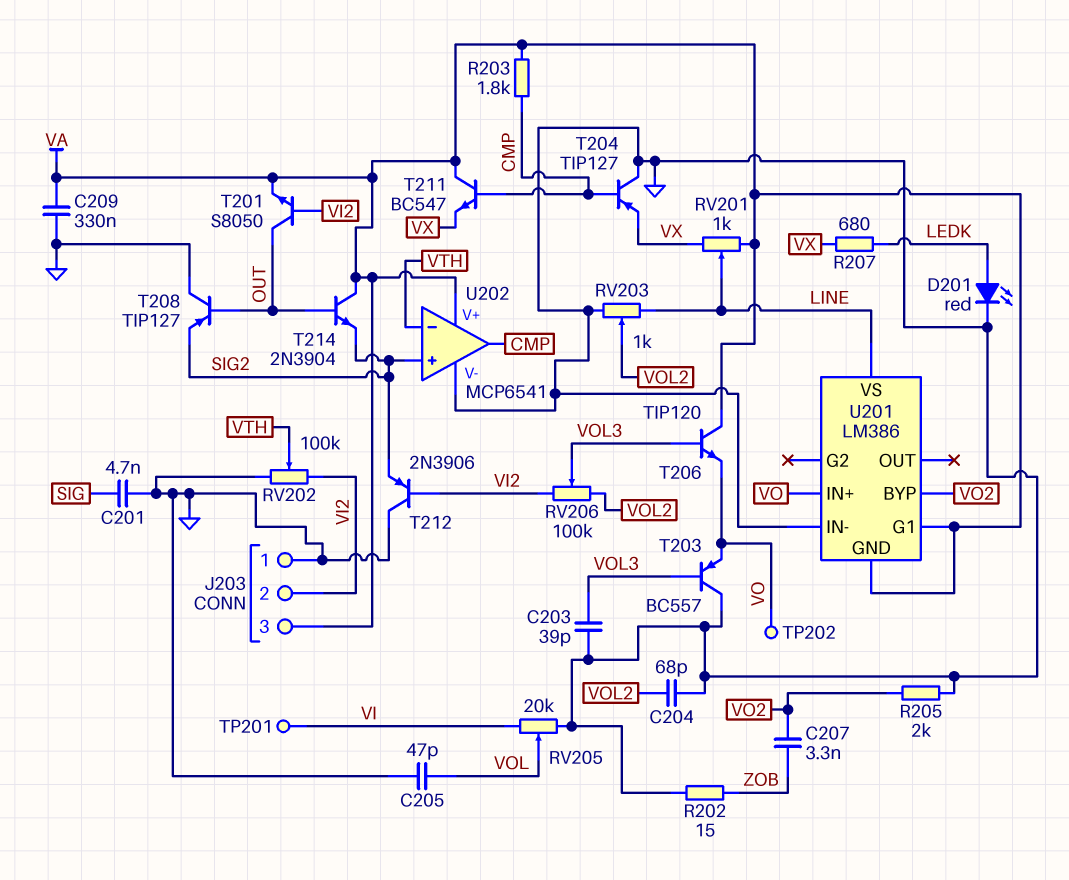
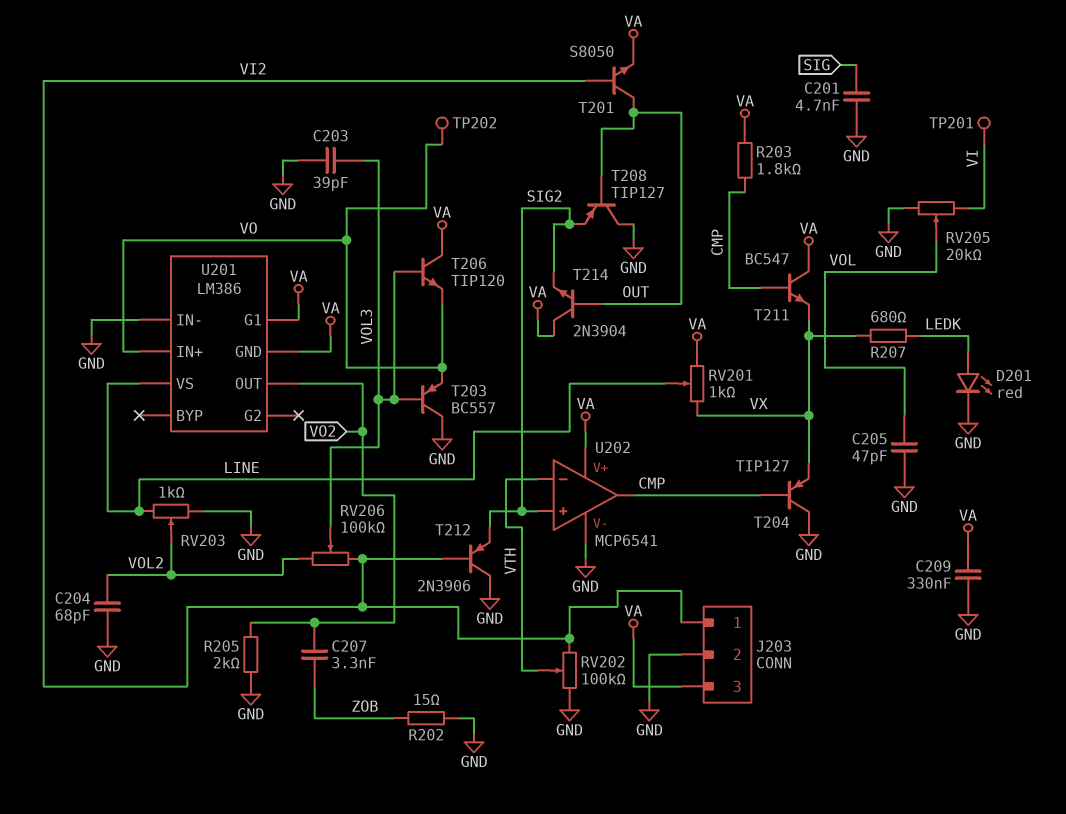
J203 pin 1: GND -> VI2
J203 pin 2: VI2 -> GND
U201 pin BYP: VO2 -> none
U201 pin OUT: none -> VO2

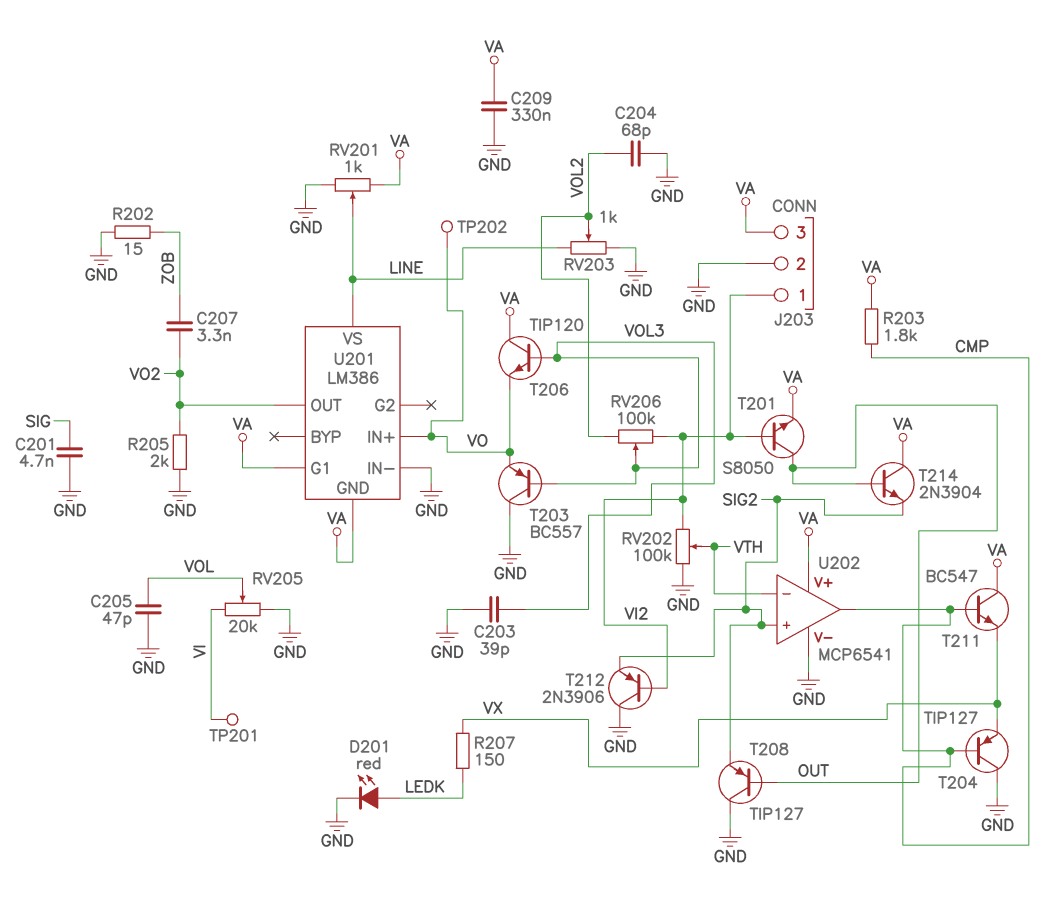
R207: 680 (LEDK, VX) -> 150 (LEDK, VX)
RV201: 1k (VA, VX, wiper LINE) -> 1k (GND, VA, wiper LINE)

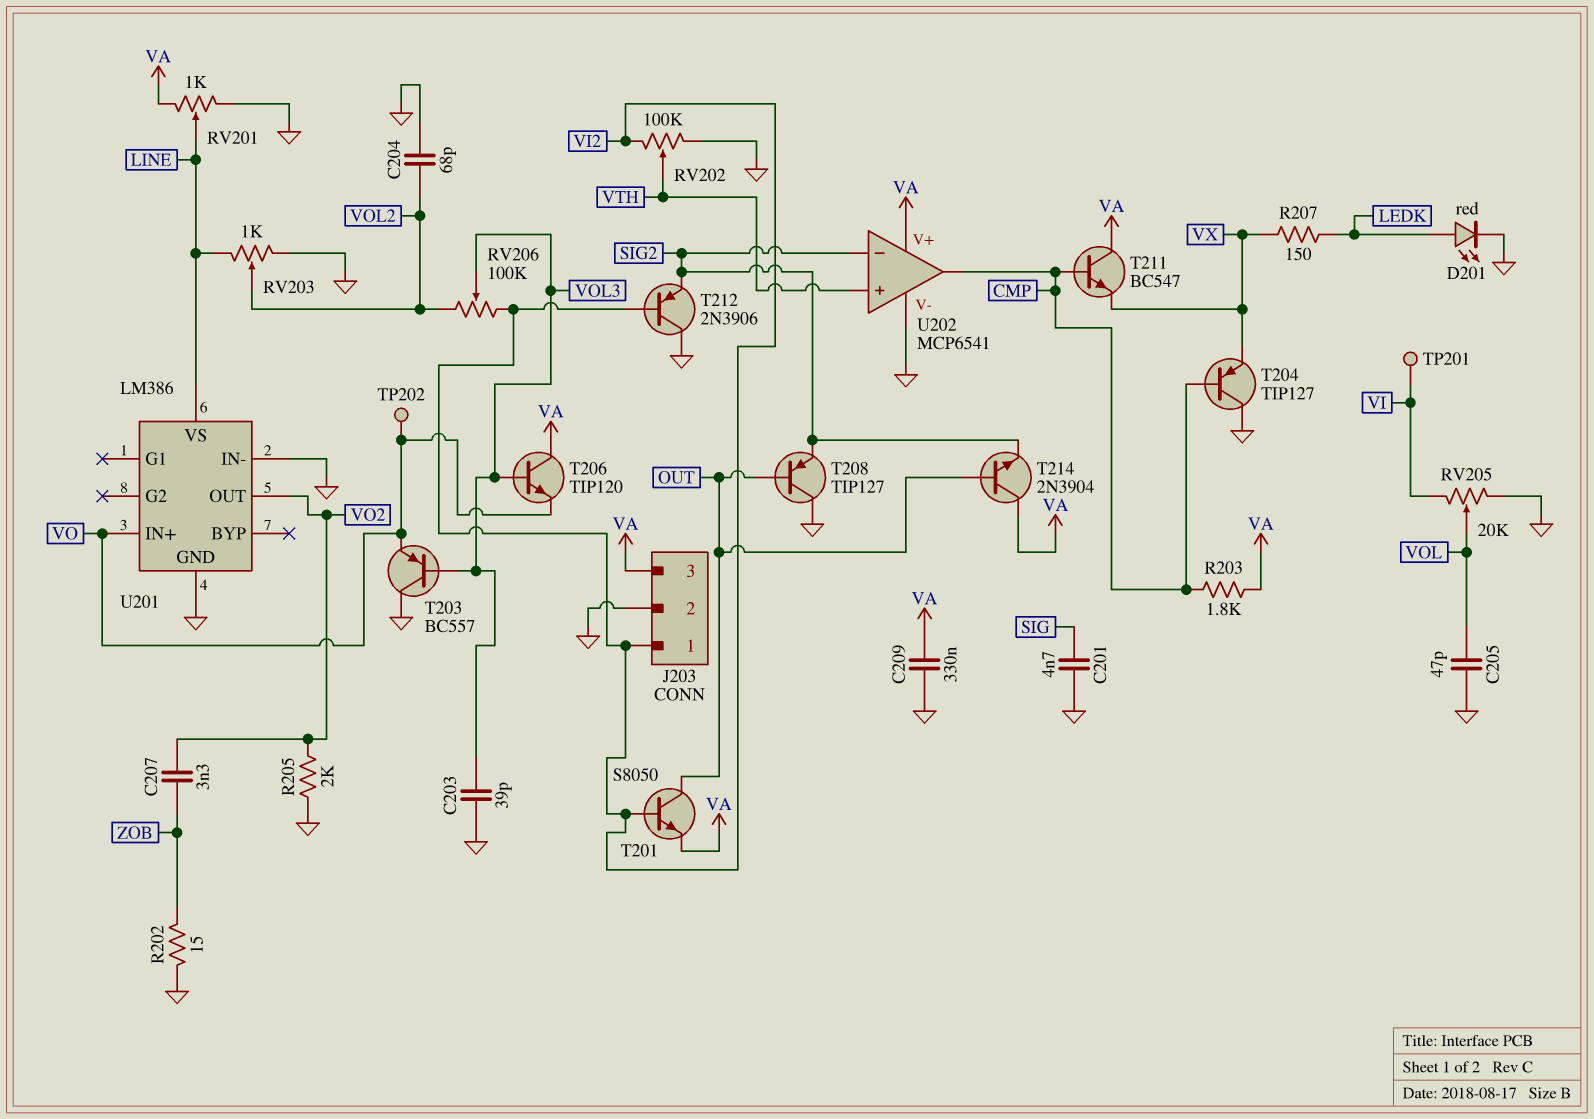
U201 pin G1: VA -> none
U201 pin GND: VA -> GND
U202 pin in+: SIG2 -> VTH
U202 pin in-: VTH -> SIG2

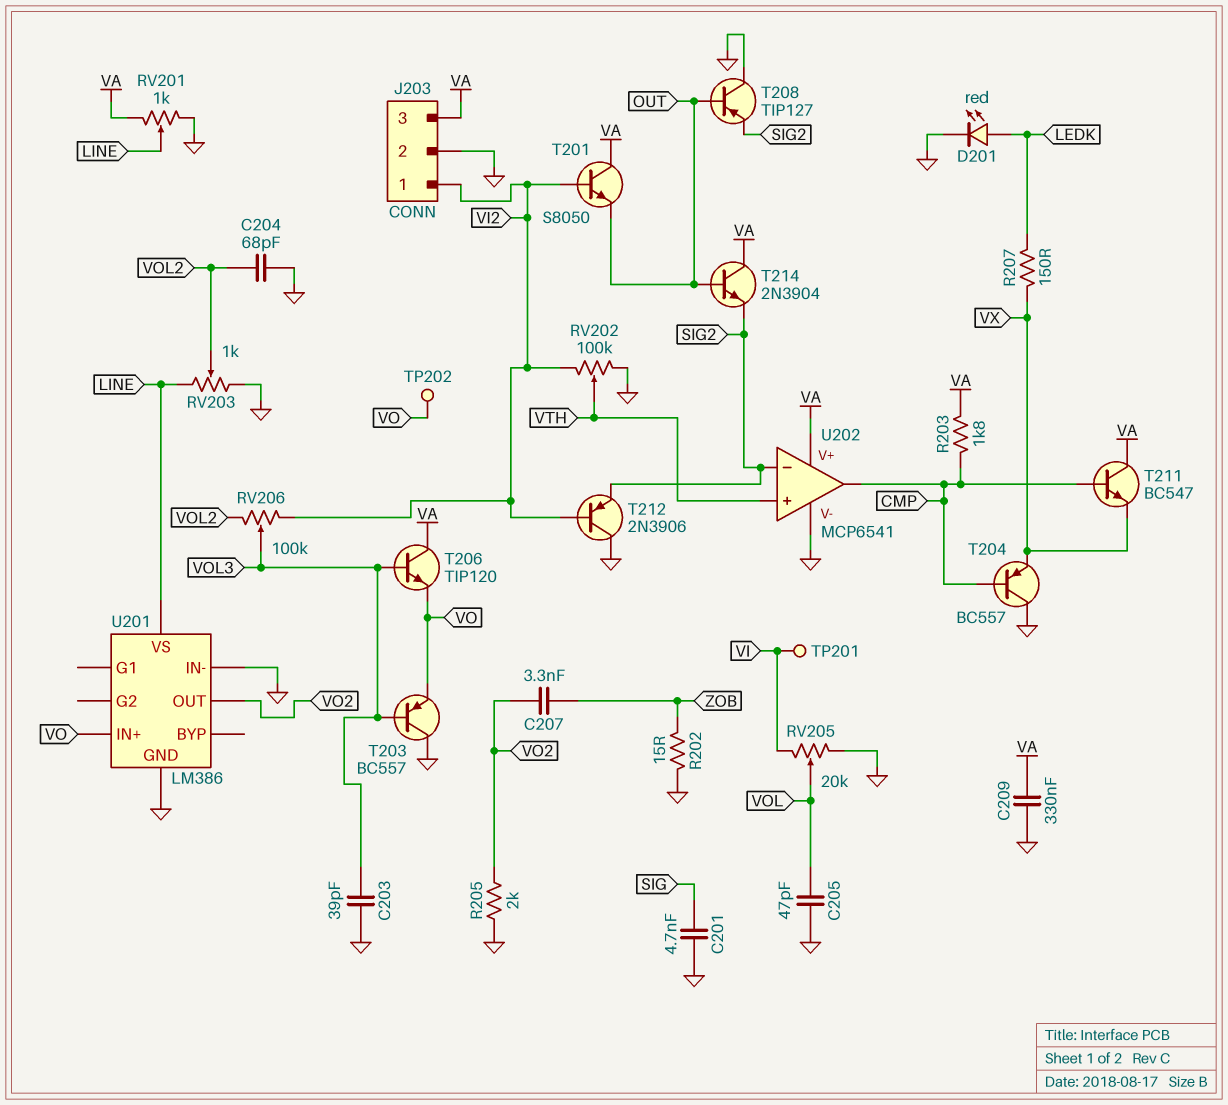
T201: NPN S8050 (B VI2, C OUT, E VA) -> NPN S8050 (B VI2, C VA, E OUT)
T204: PNP TIP127 (B CMP, C GND, E VX) -> PNP BC557 (B CMP, C GND, E VX)

